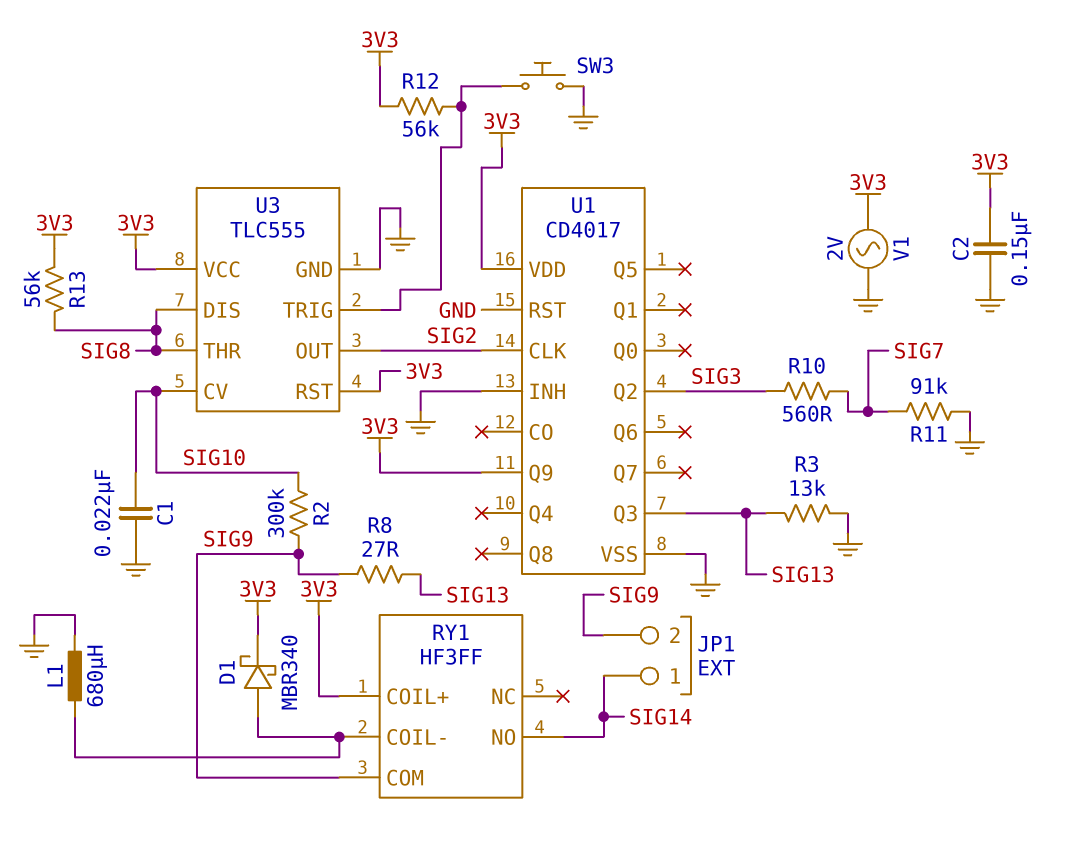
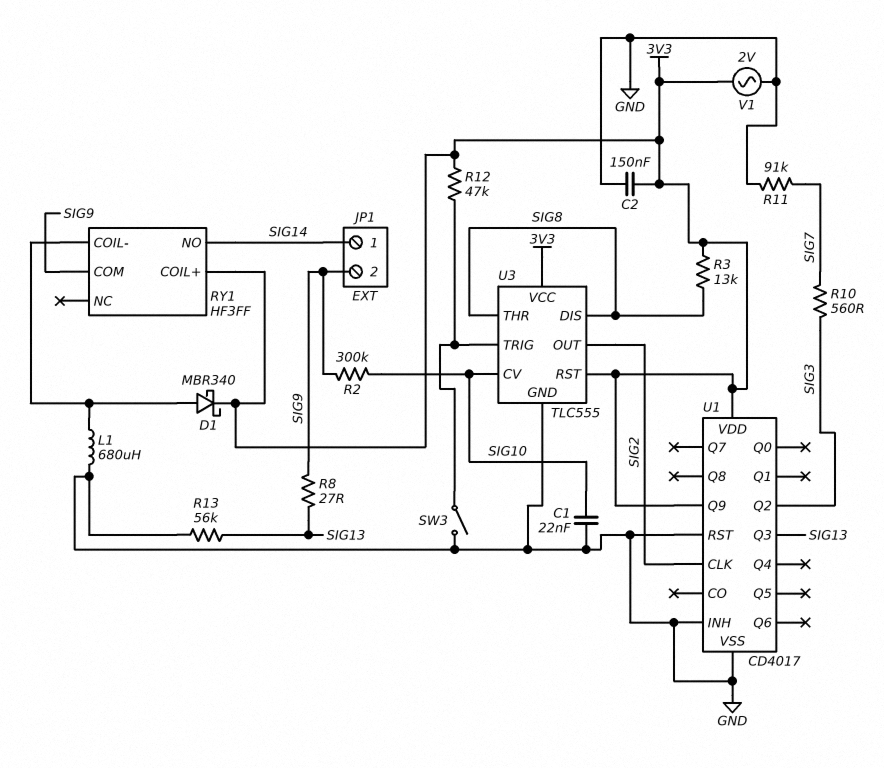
R3: 13k (GND, SIG13) -> 13k (3V3, SIG8)
R12: 56k (3V3, U3/TRIG) -> 47k (3V3, U3/TRIG)
R13: 56k (3V3, SIG8) -> 56k (GND, SIG13)
SW3: button (GND, U3/TRIG) -> switch (GND, U3/TRIG)

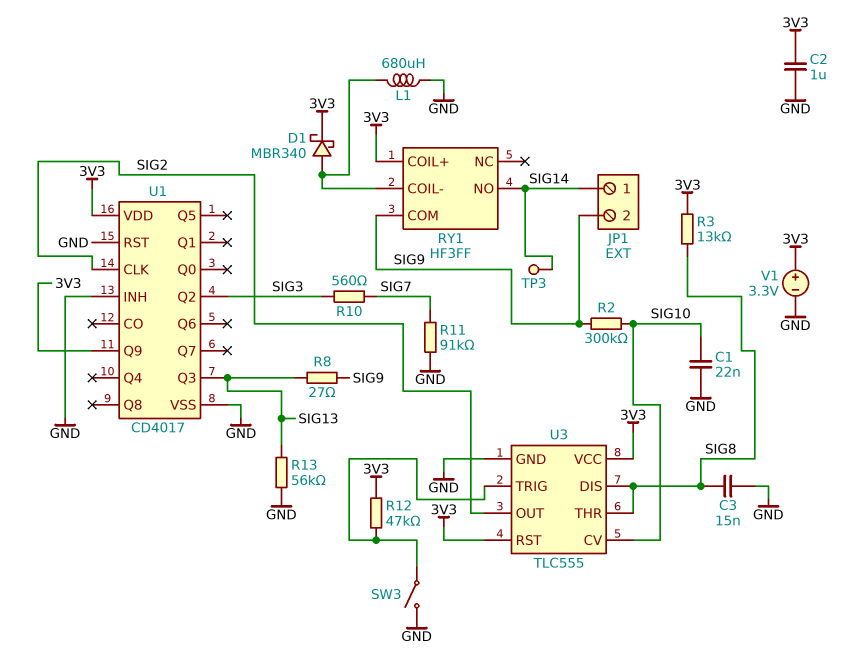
C2: 150nF (3V3, GND) -> 1uF (3V3, GND)
C3: none -> 15nF (GND, SIG8)
TP3: none -> test point (SIG14)
V1: AC 2V (3V3, GND) -> 3.3V (plus 3V3, minus GND)

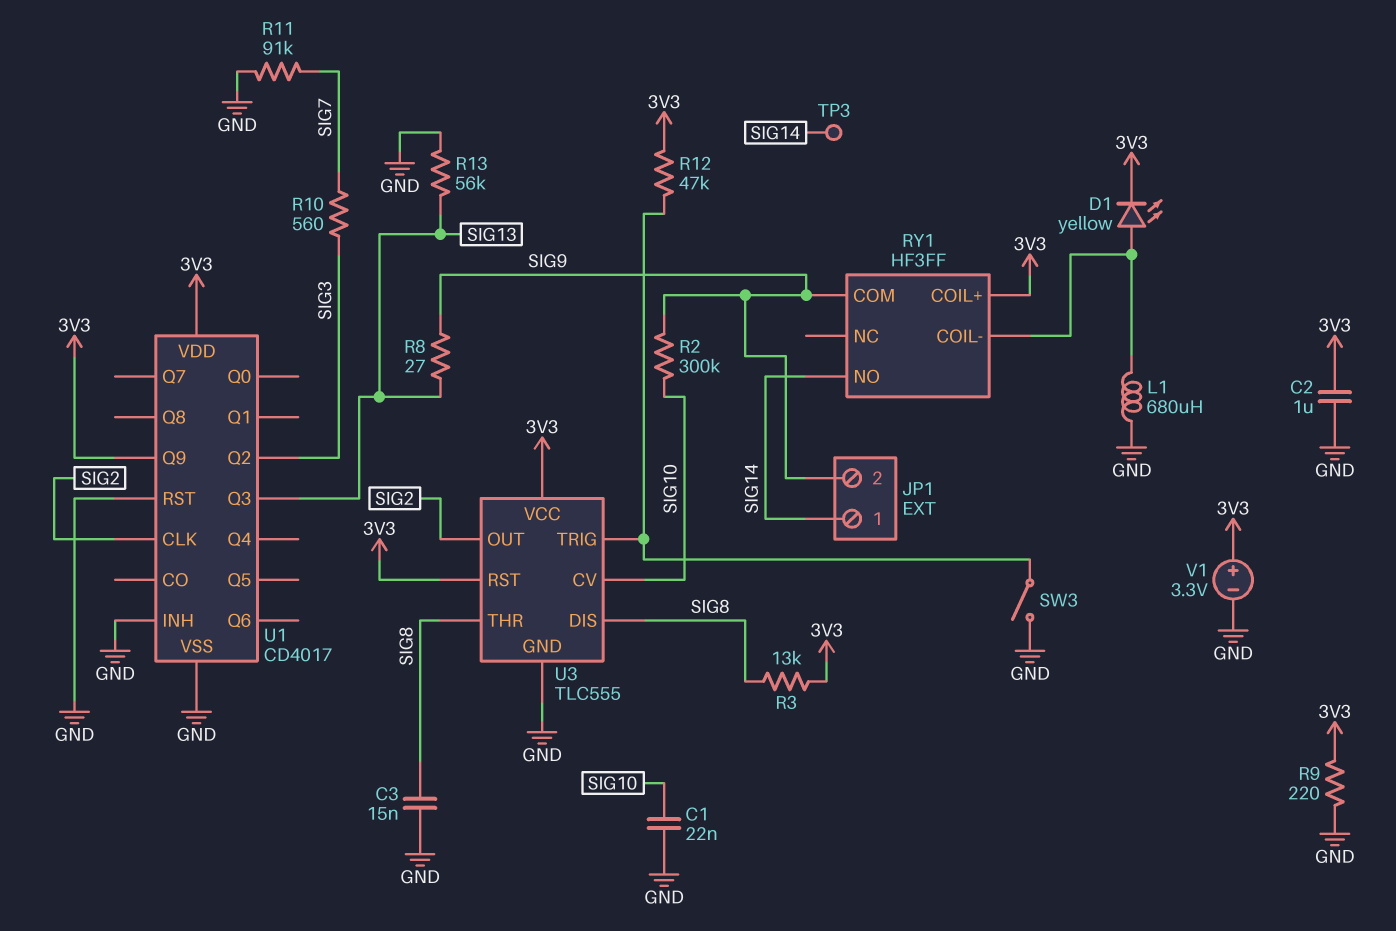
D1: schottky MBR340 (A RY1/COIL-, K 3V3) -> LED yellow (A RY1/COIL-, K 3V3)
R9: none -> 220 (3V3, GND)

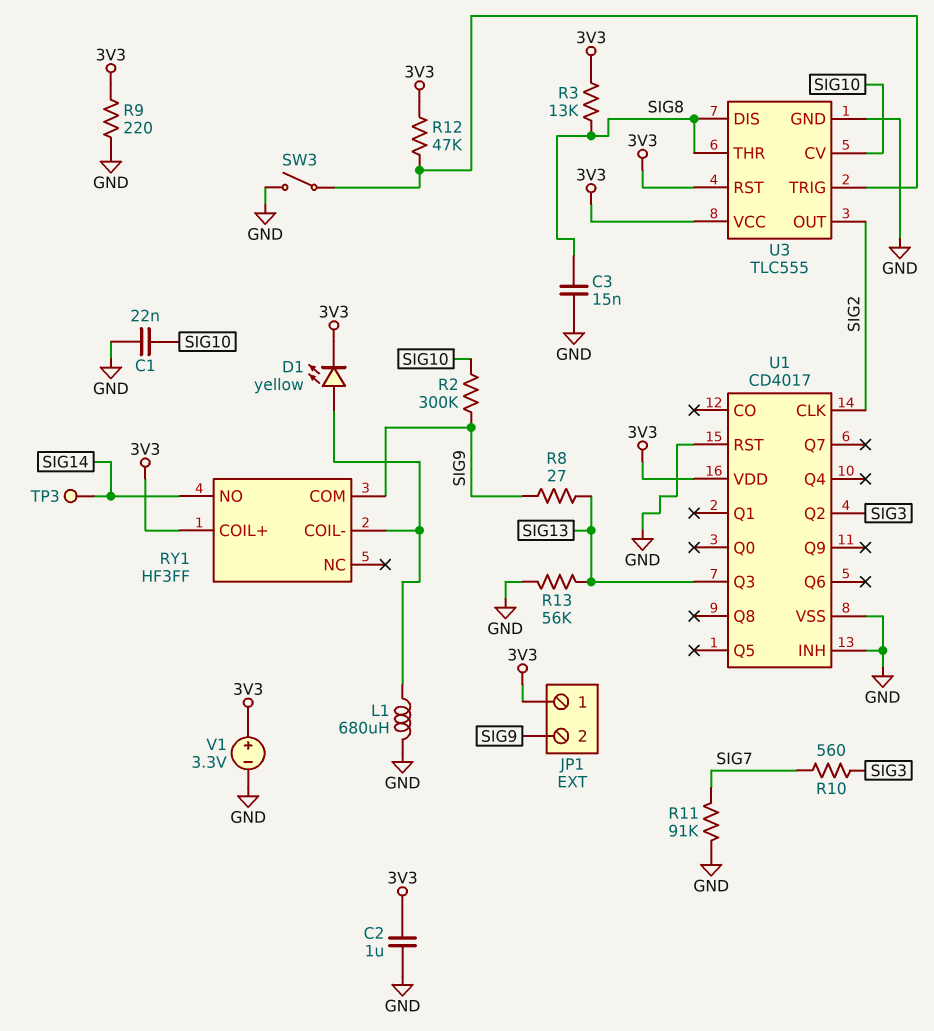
JP1 pin 1: SIG14 -> 3V3
U1 pin Q9: 3V3 -> none

